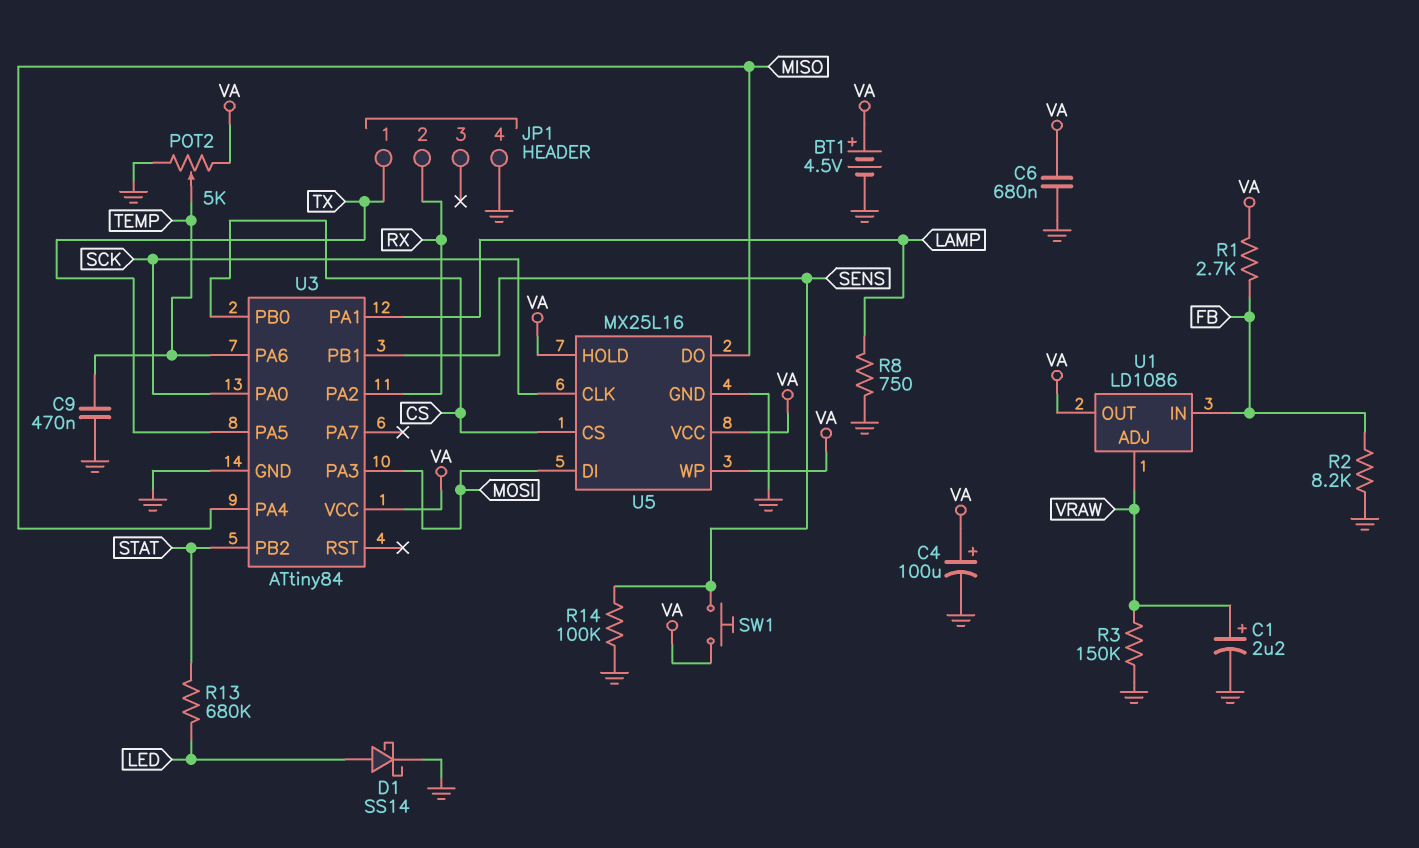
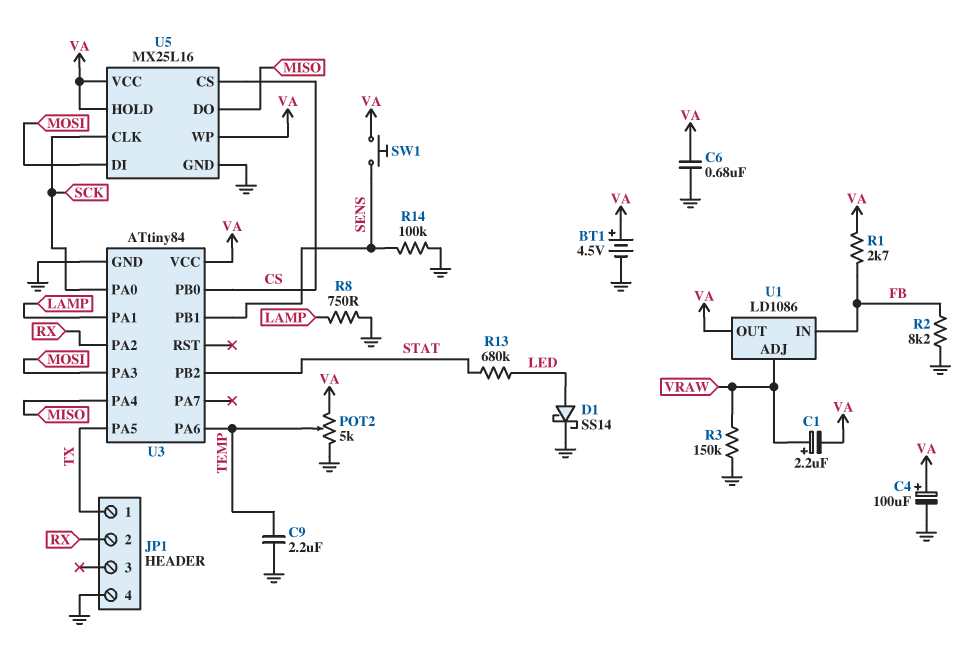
C1: 2.2uF (plus VRAW, minus GND) -> 2.2uF (plus VRAW, minus VA)
C9: 470nF (GND, TEMP) -> 2.2uF (GND, TEMP)

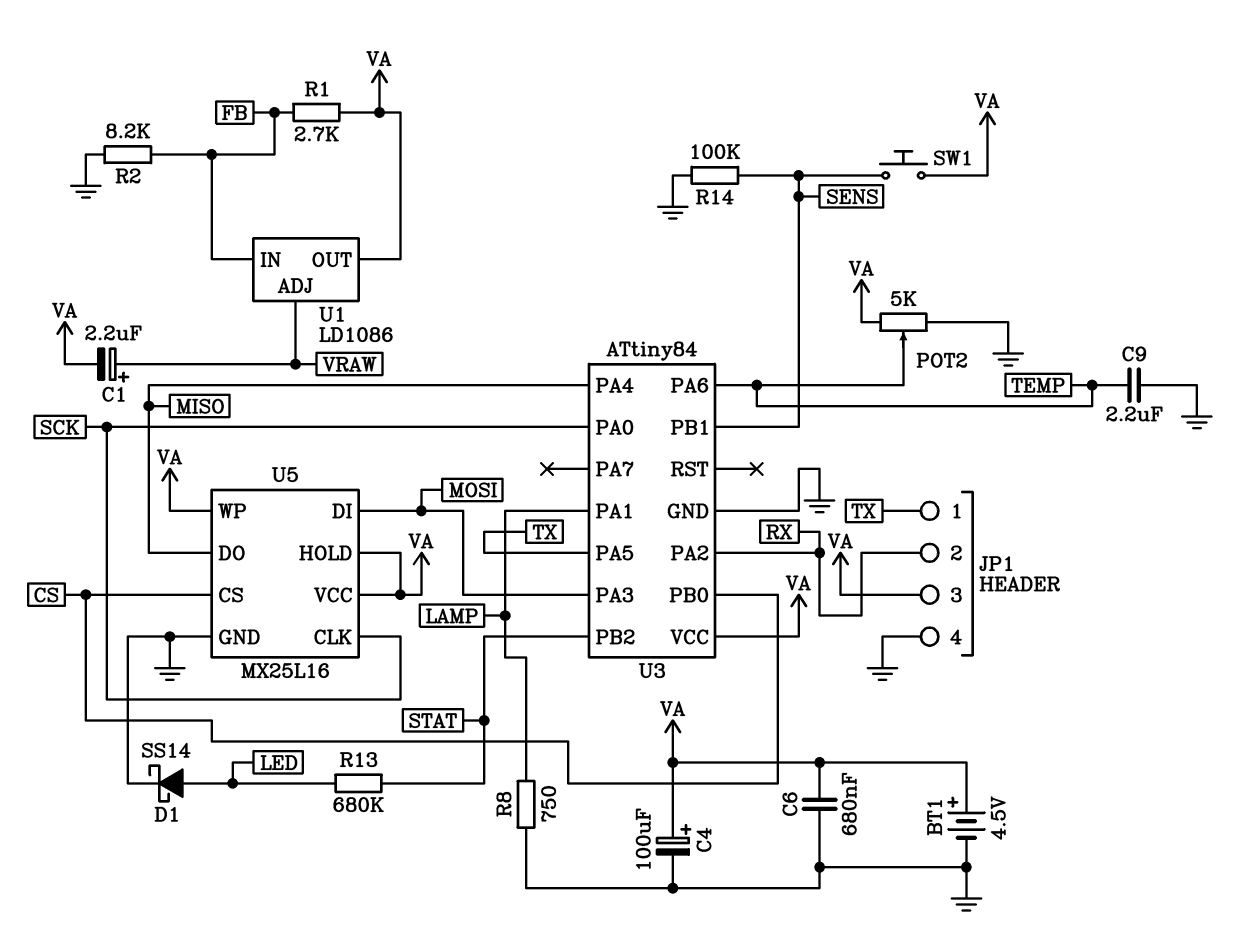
JP1 pin 3: none -> VA
R3: 150k (GND, VRAW) -> none

